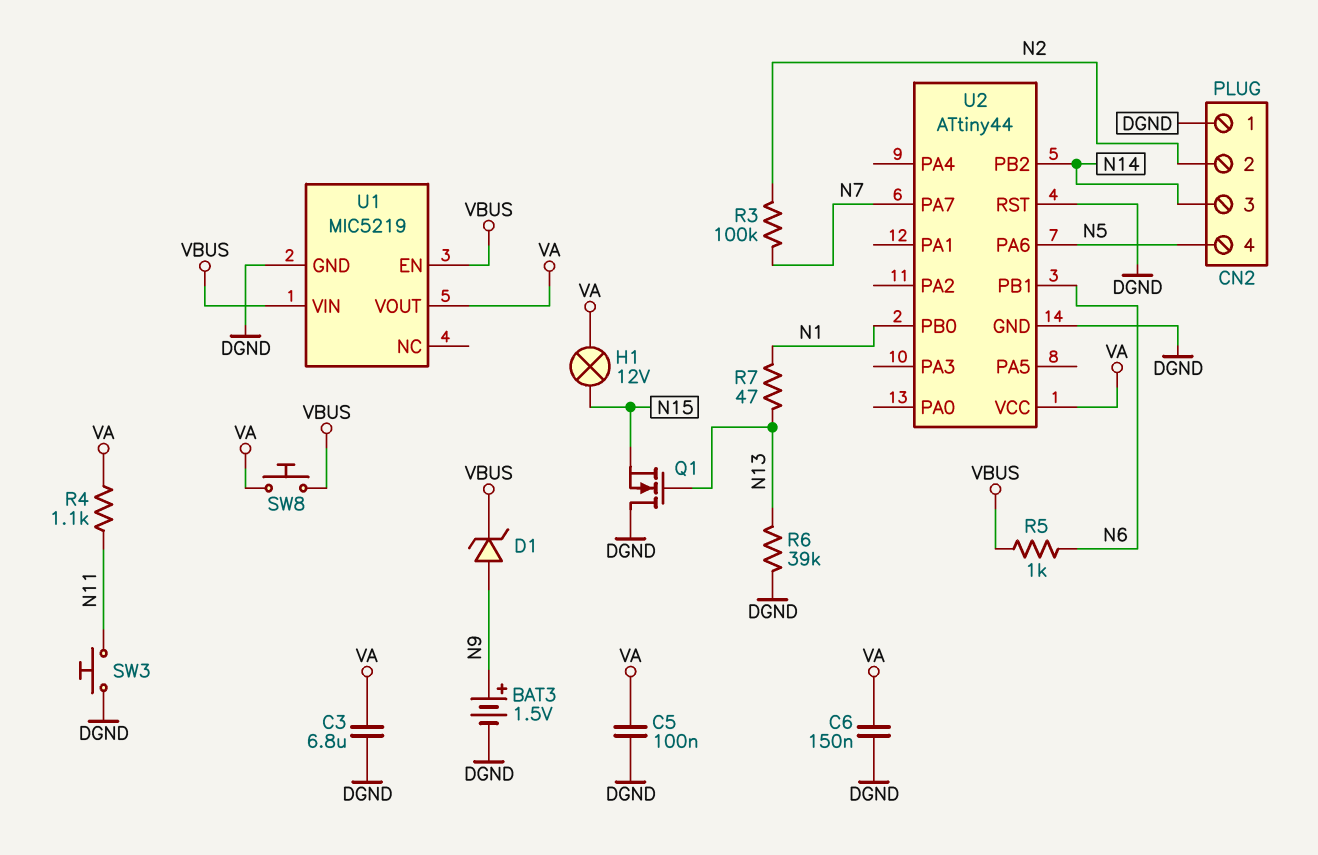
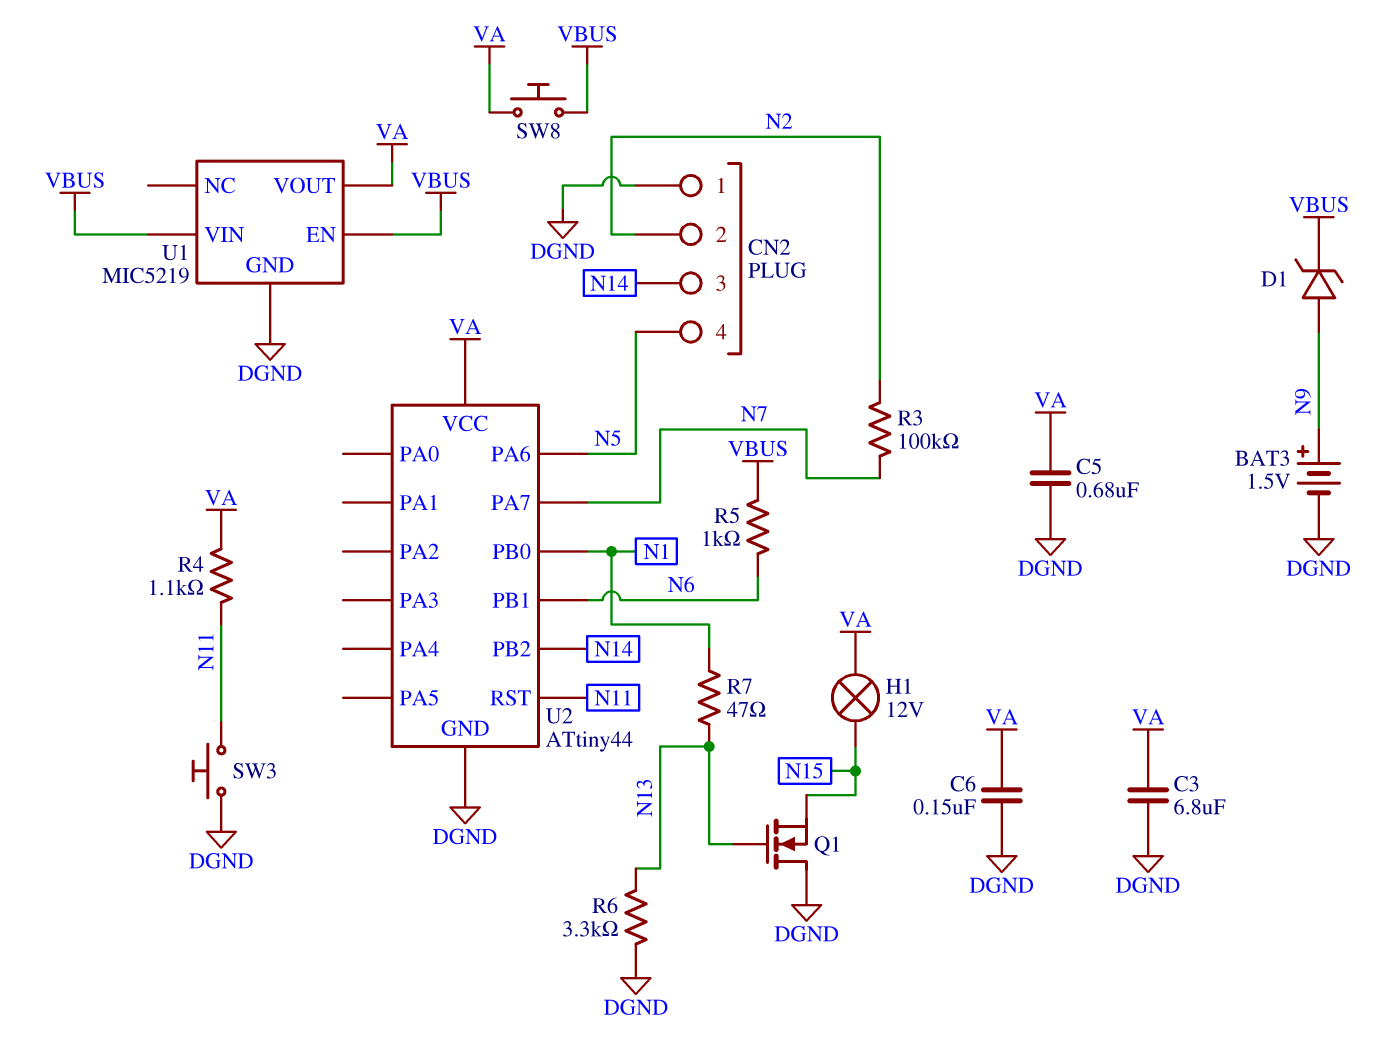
C5: 100nF (DGND, VA) -> 680nF (DGND, VA)
R6: 39k (DGND, N13) -> 3.3k (DGND, N13)
U2 pin RST: DGND -> N11

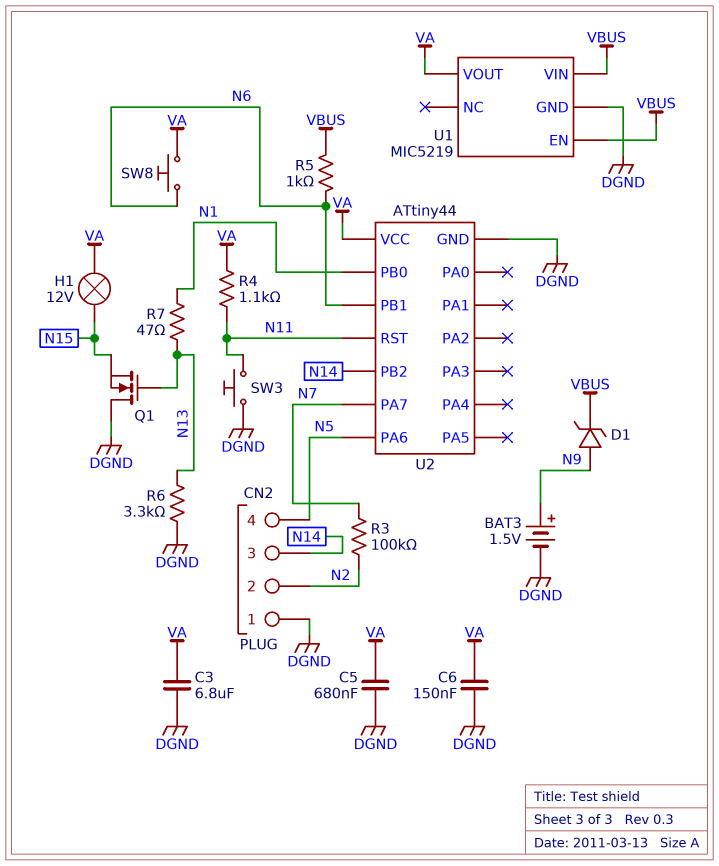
SW8: button (VA, VBUS) -> button (N6, VA)

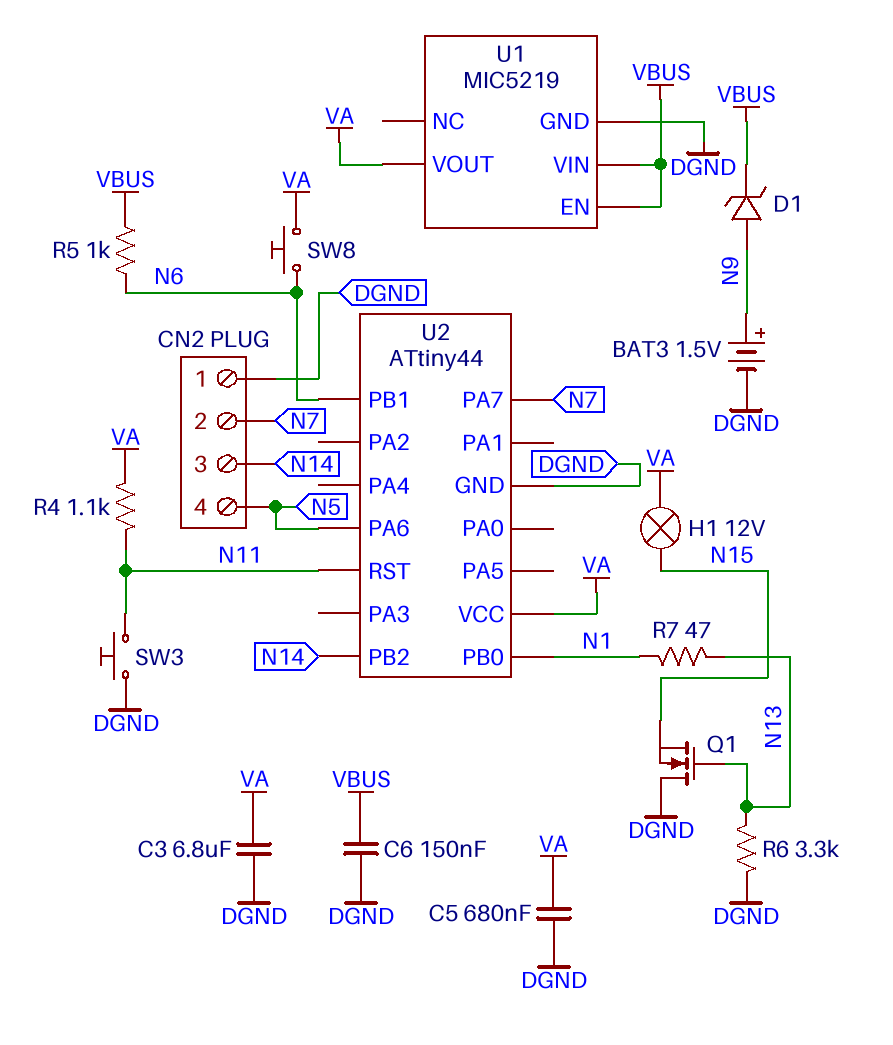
C6: 150nF (DGND, VA) -> 150nF (DGND, VBUS)
CN2 pin 2: N2 -> N7
R3: 100k (N2, N7) -> none

